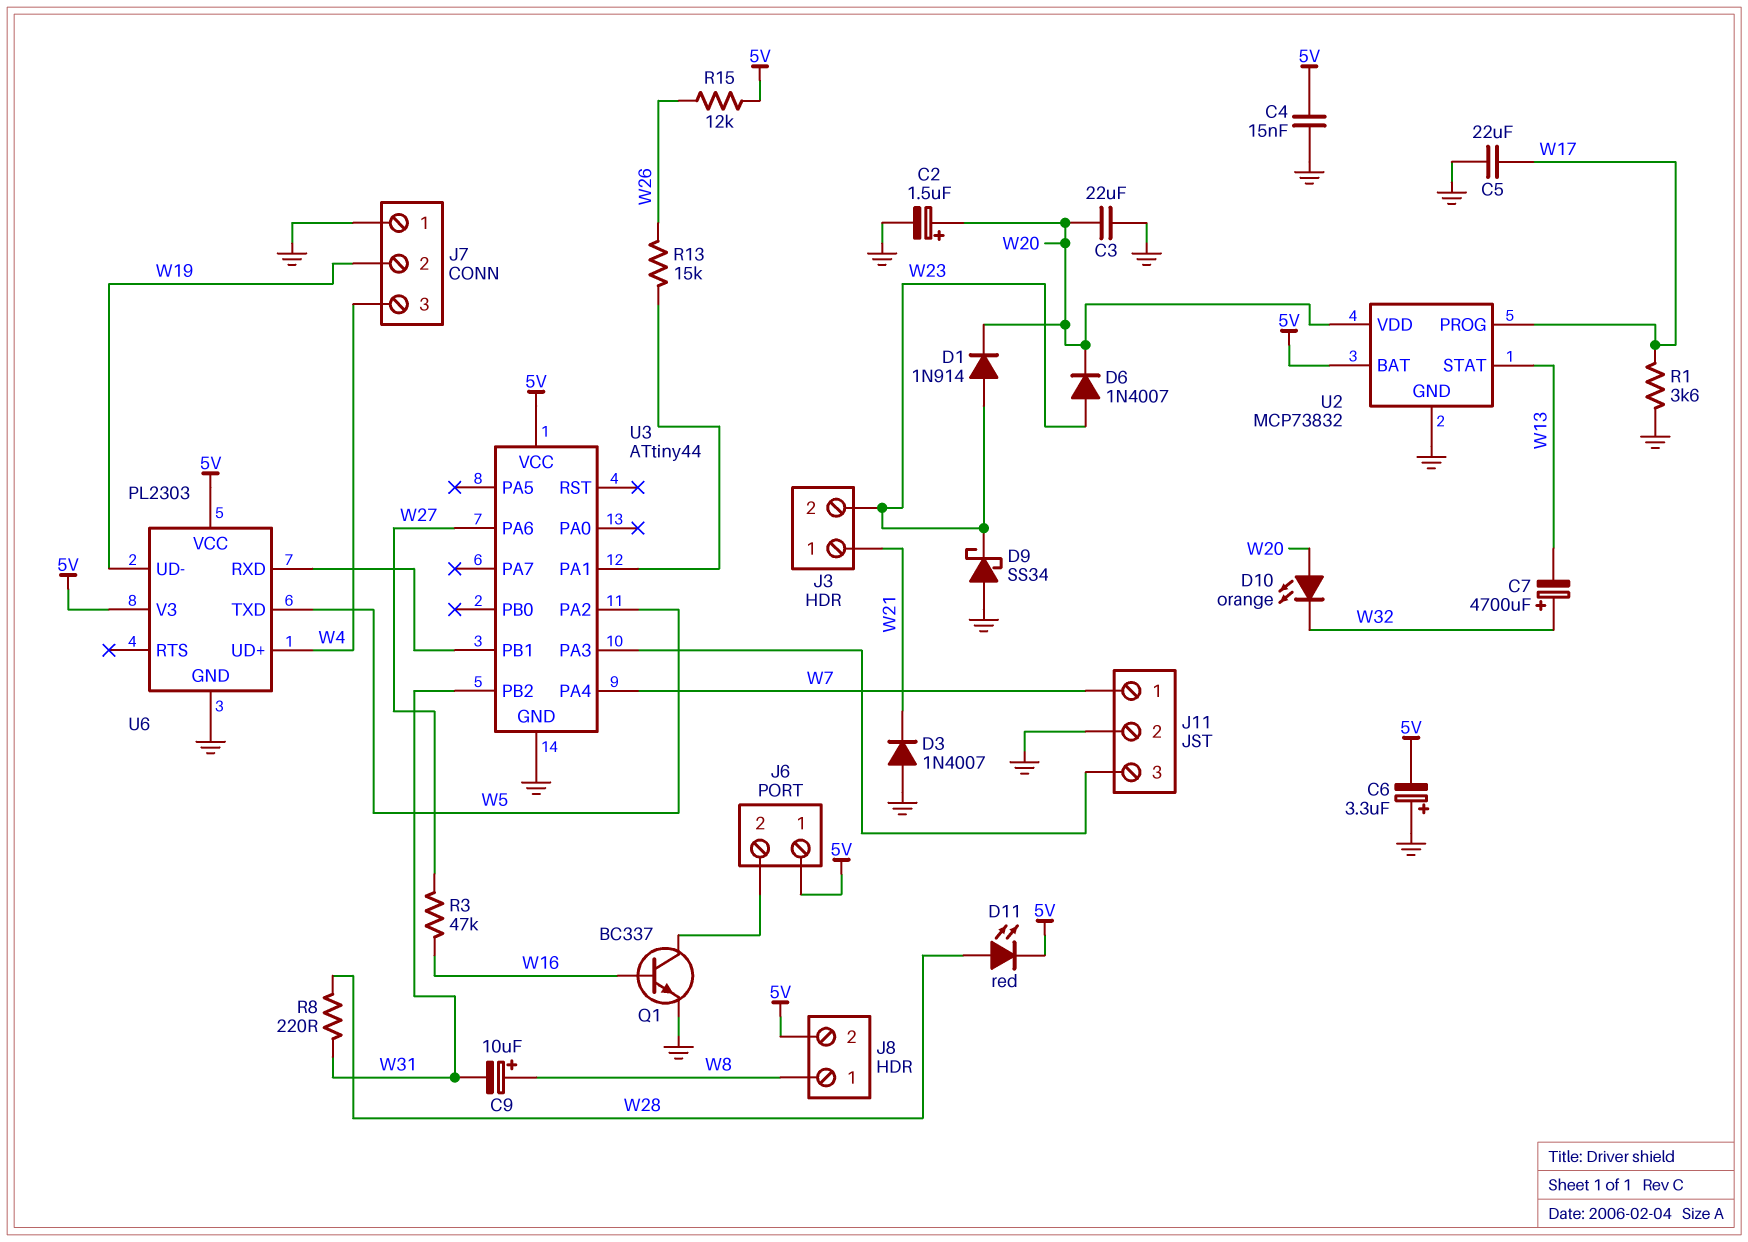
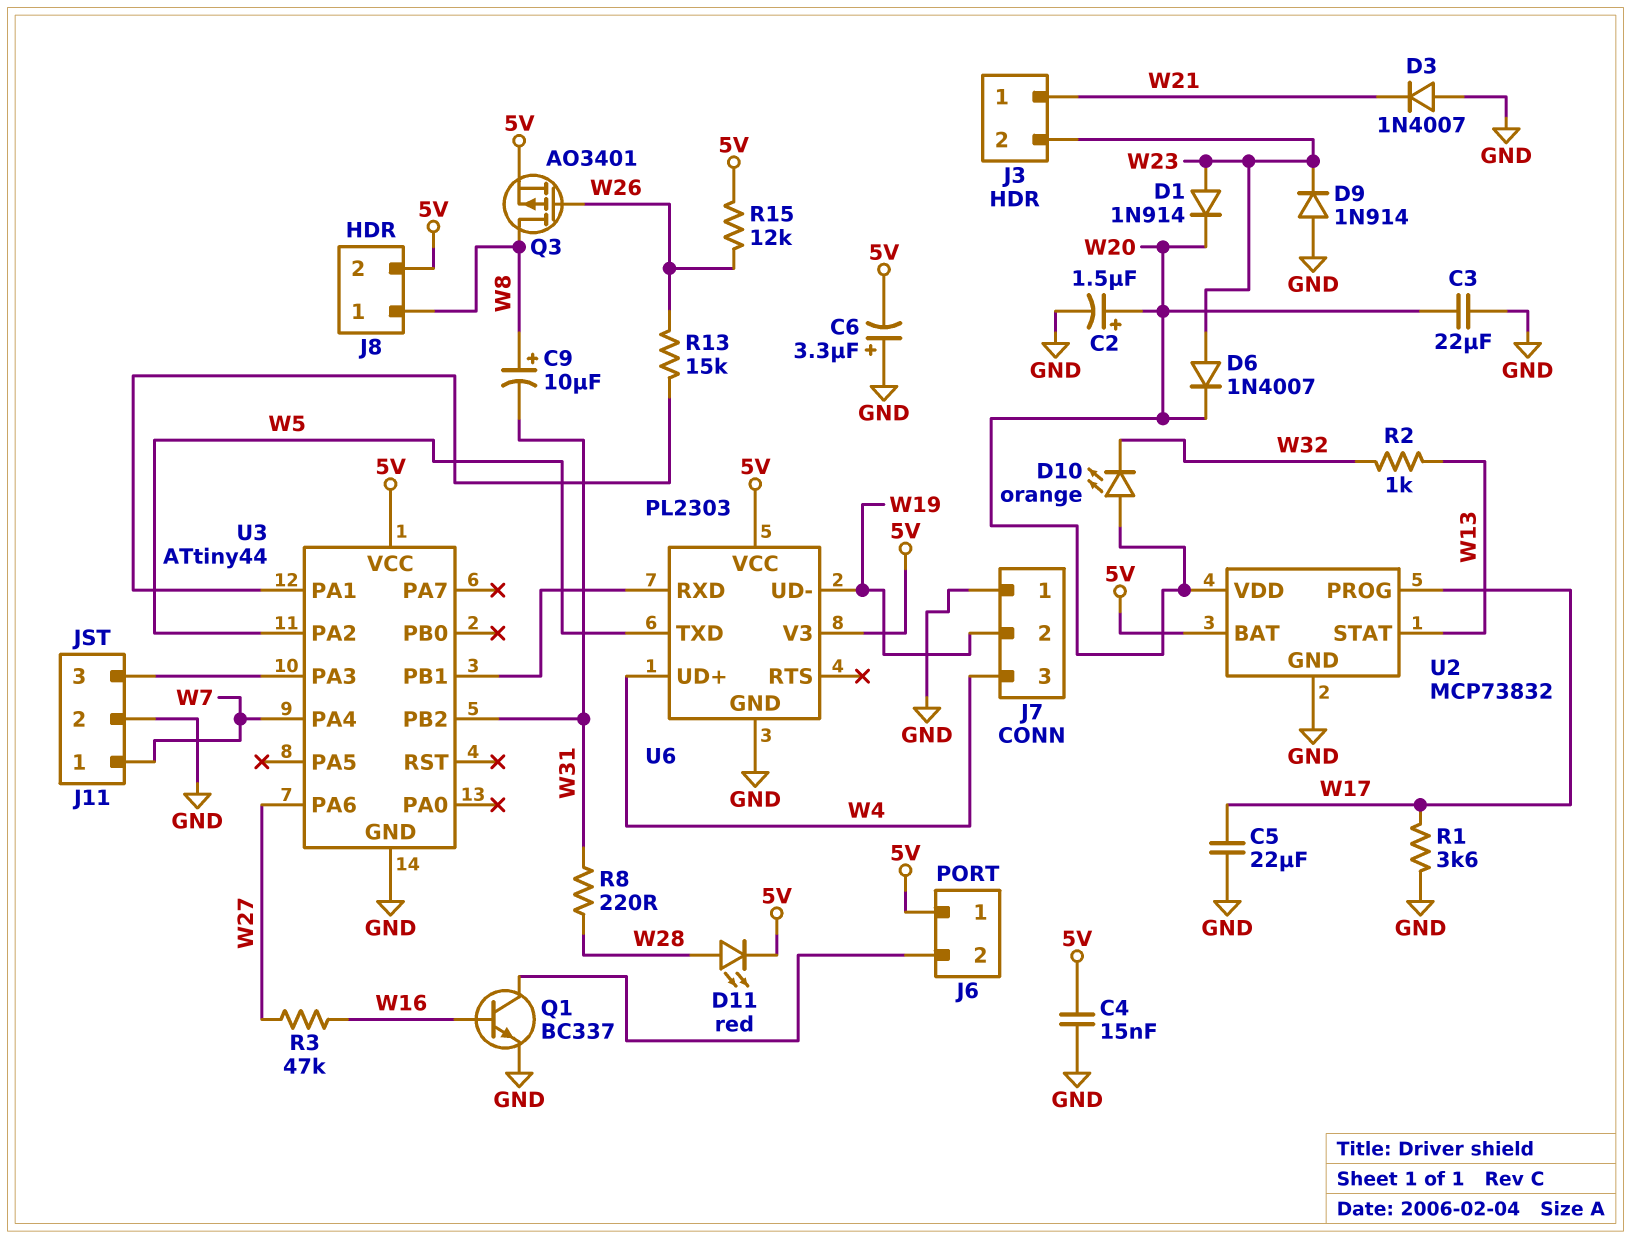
C7: 4700uF (plus W32, minus W13) -> none
D9: schottky SS34 (A GND, K W23) -> diode 1N914 (A GND, K W23)
Q3: none -> PMOS AO3401 (G W26, D W8, S 5V)
R2: none -> 1k (W13, W32)

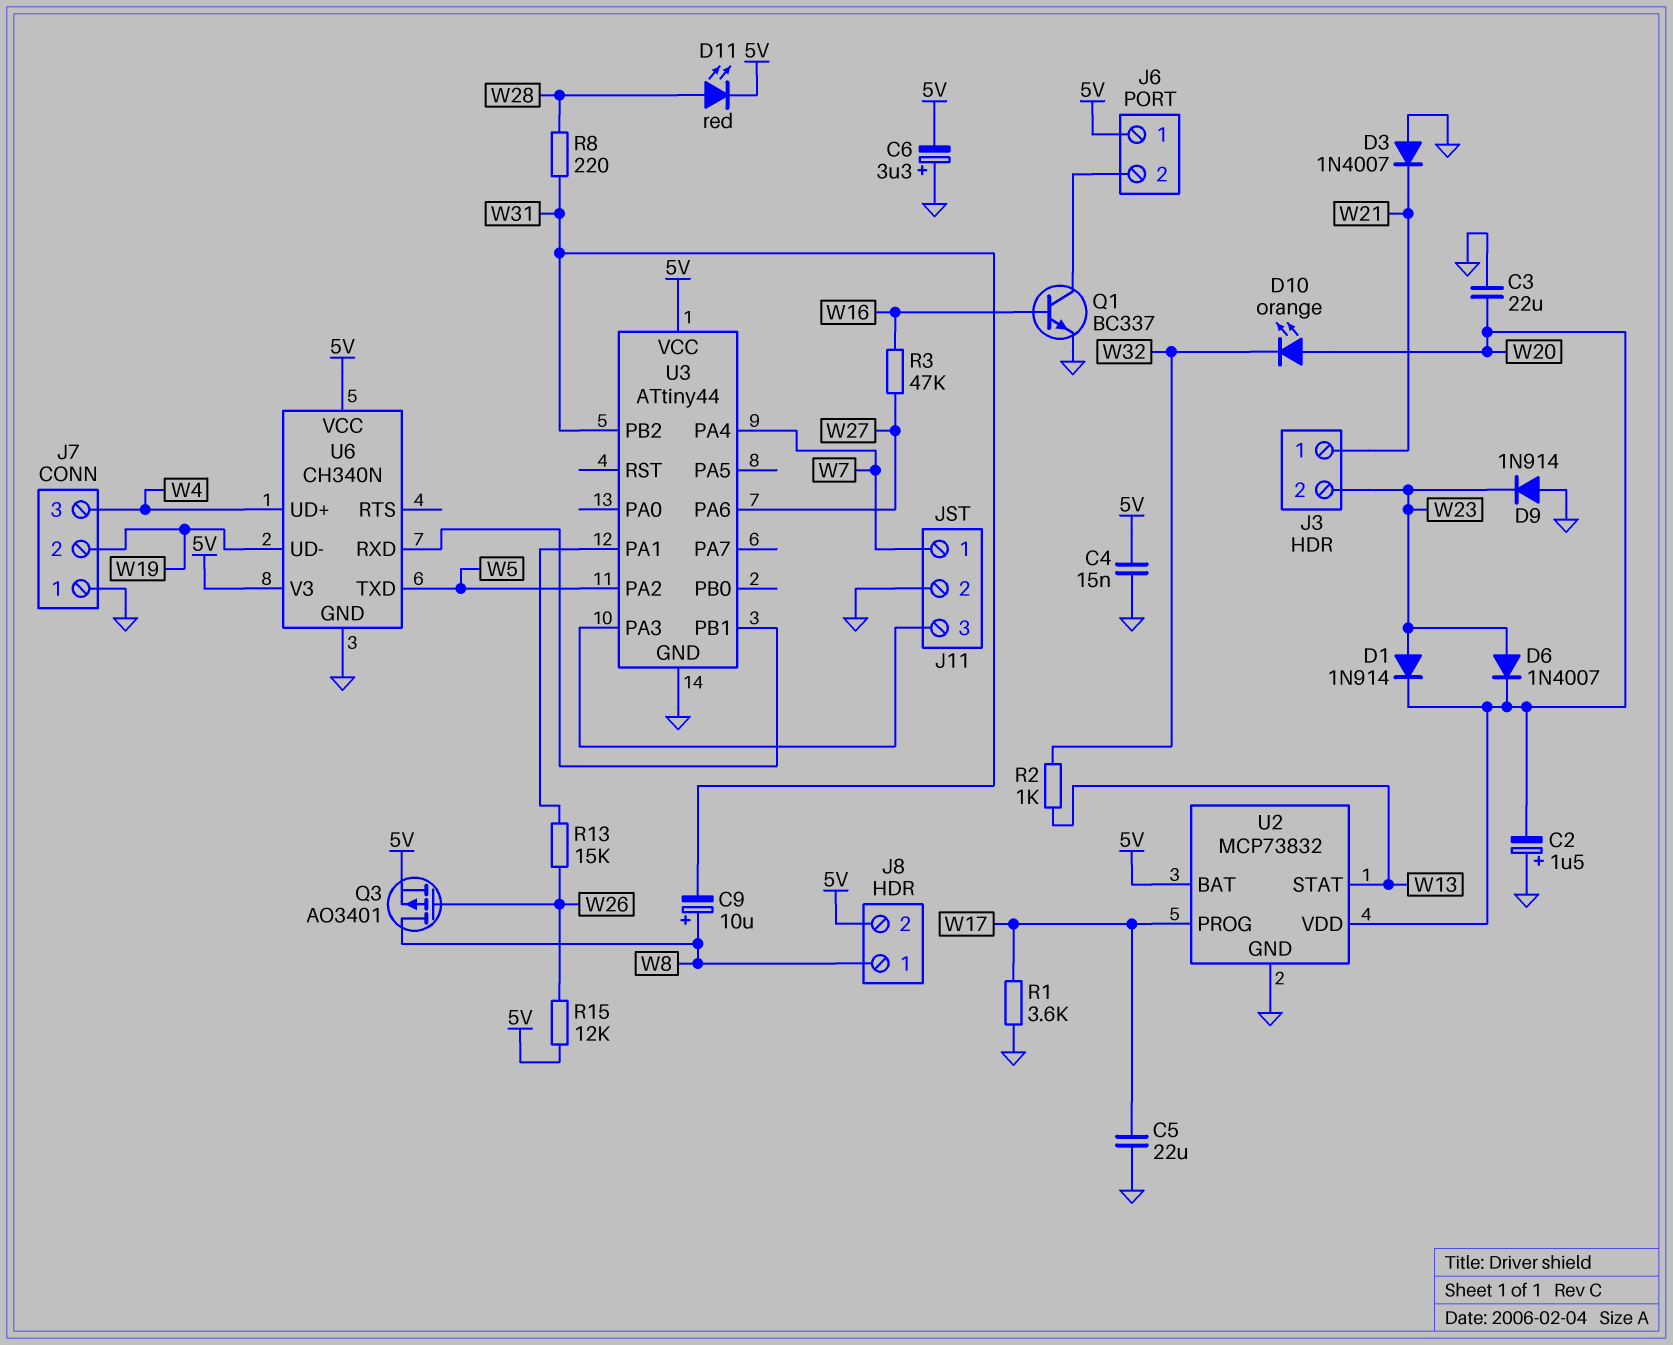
C2: 1.5uF (plus W20, minus GND) -> 1.5uF (plus GND, minus W20)
U6: PL2303 -> CH340N

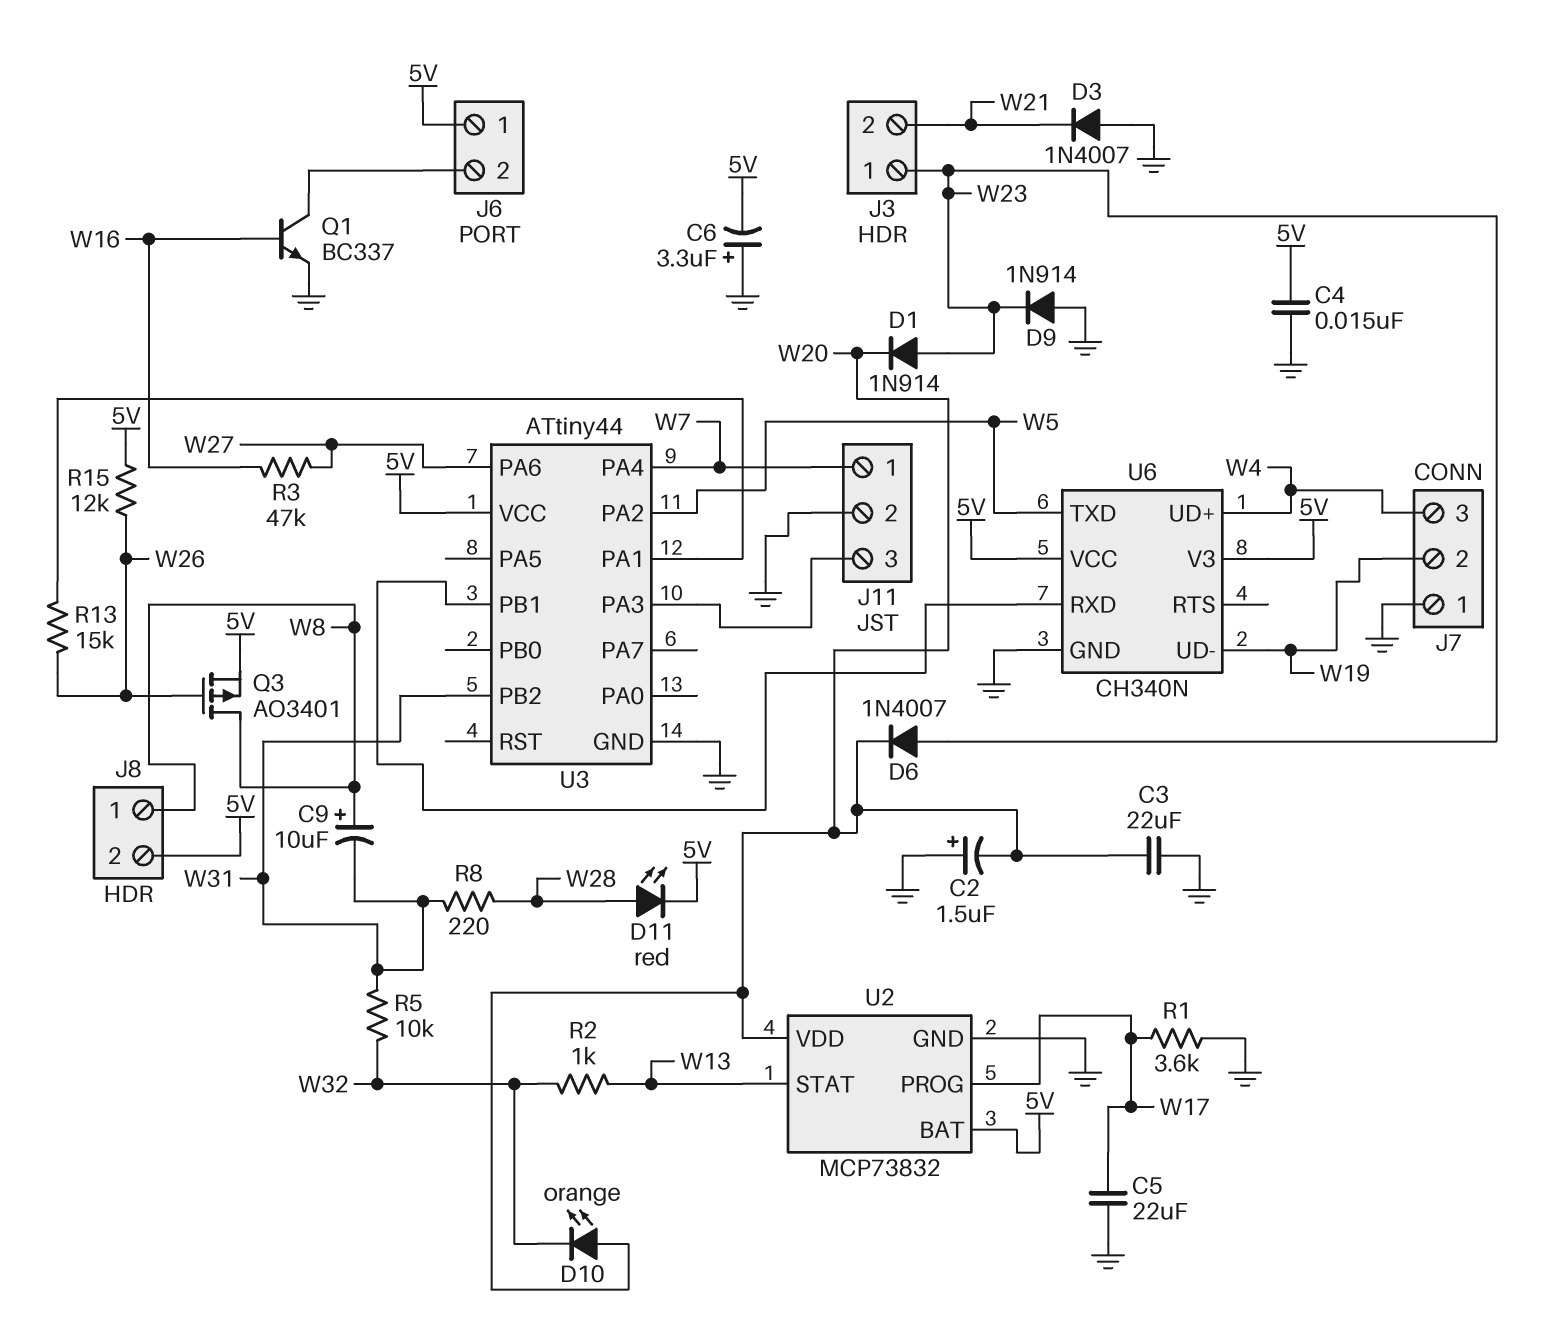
J3 pin 1: W21 -> W23
J3 pin 2: W23 -> W21
R5: none -> 10k (W31, W32)

